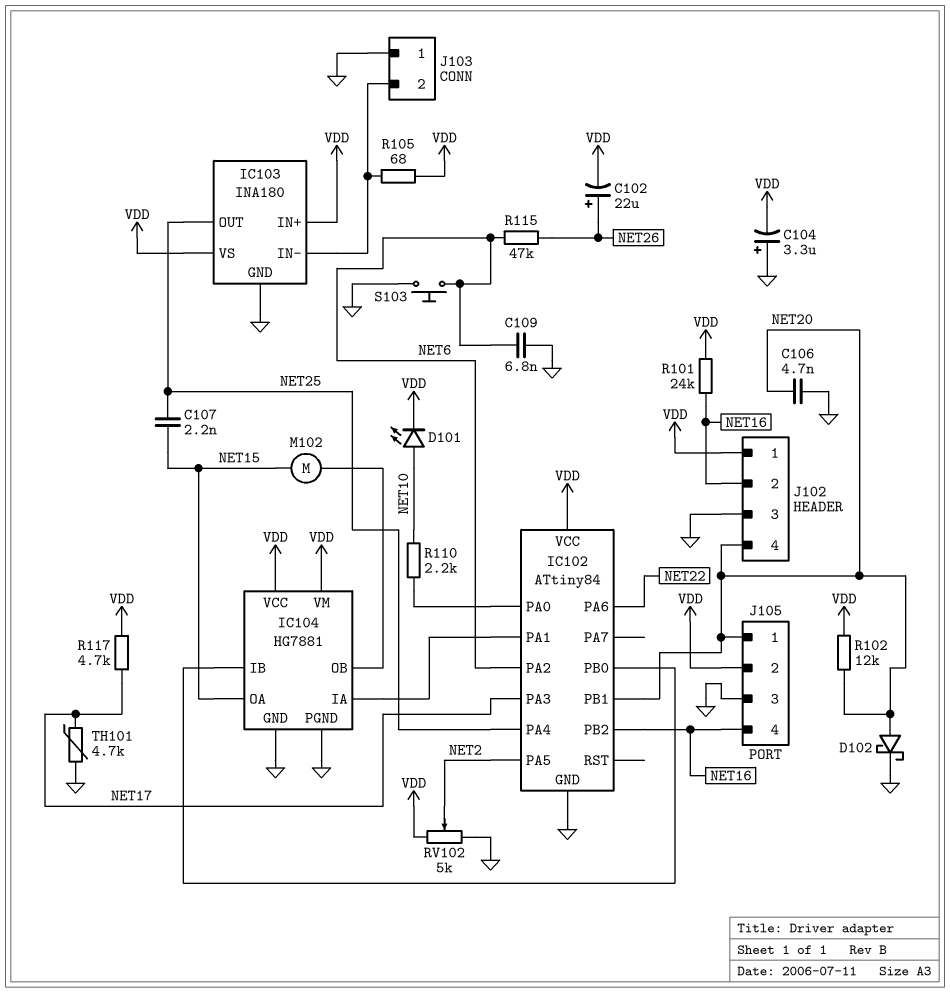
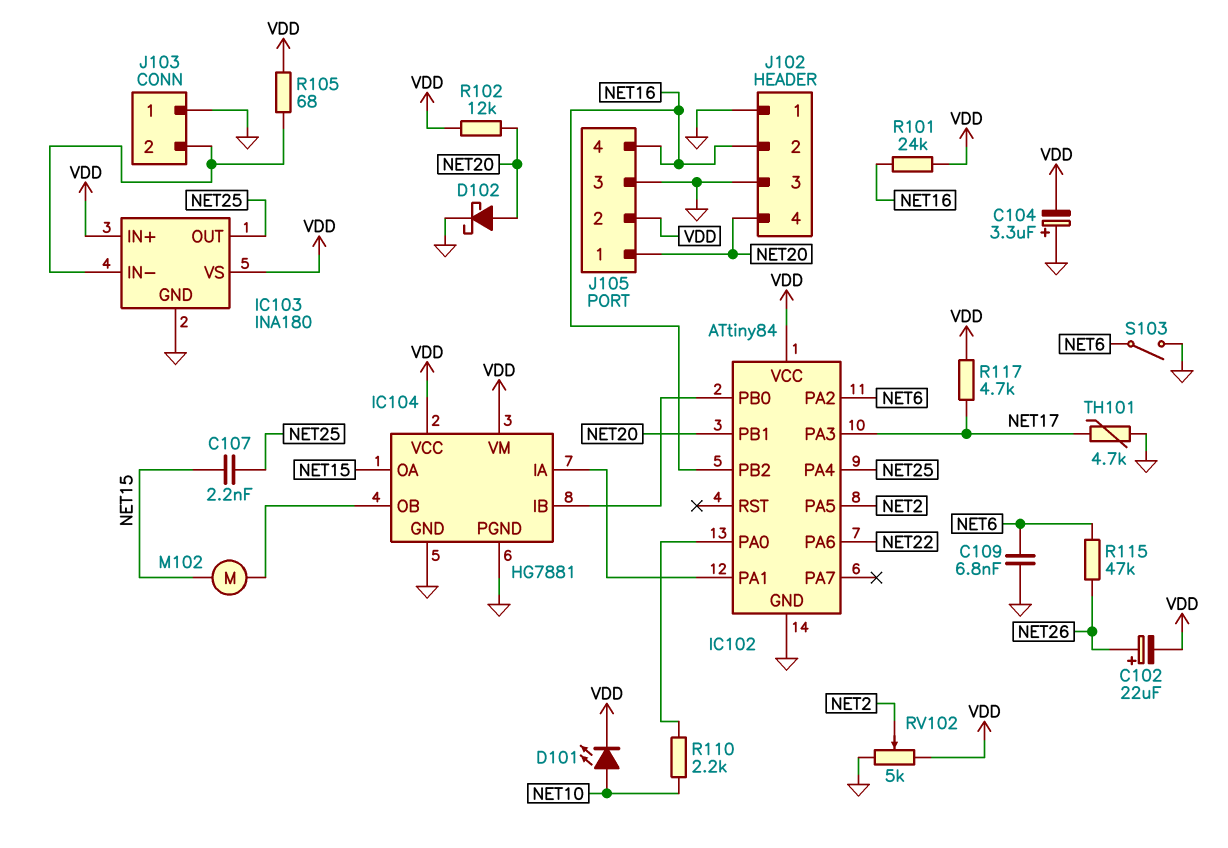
C106: 4.7nF (GND, NET20) -> none
J102 pin 1: VDD -> GND
S103: button (GND, NET6) -> switch (GND, NET6)

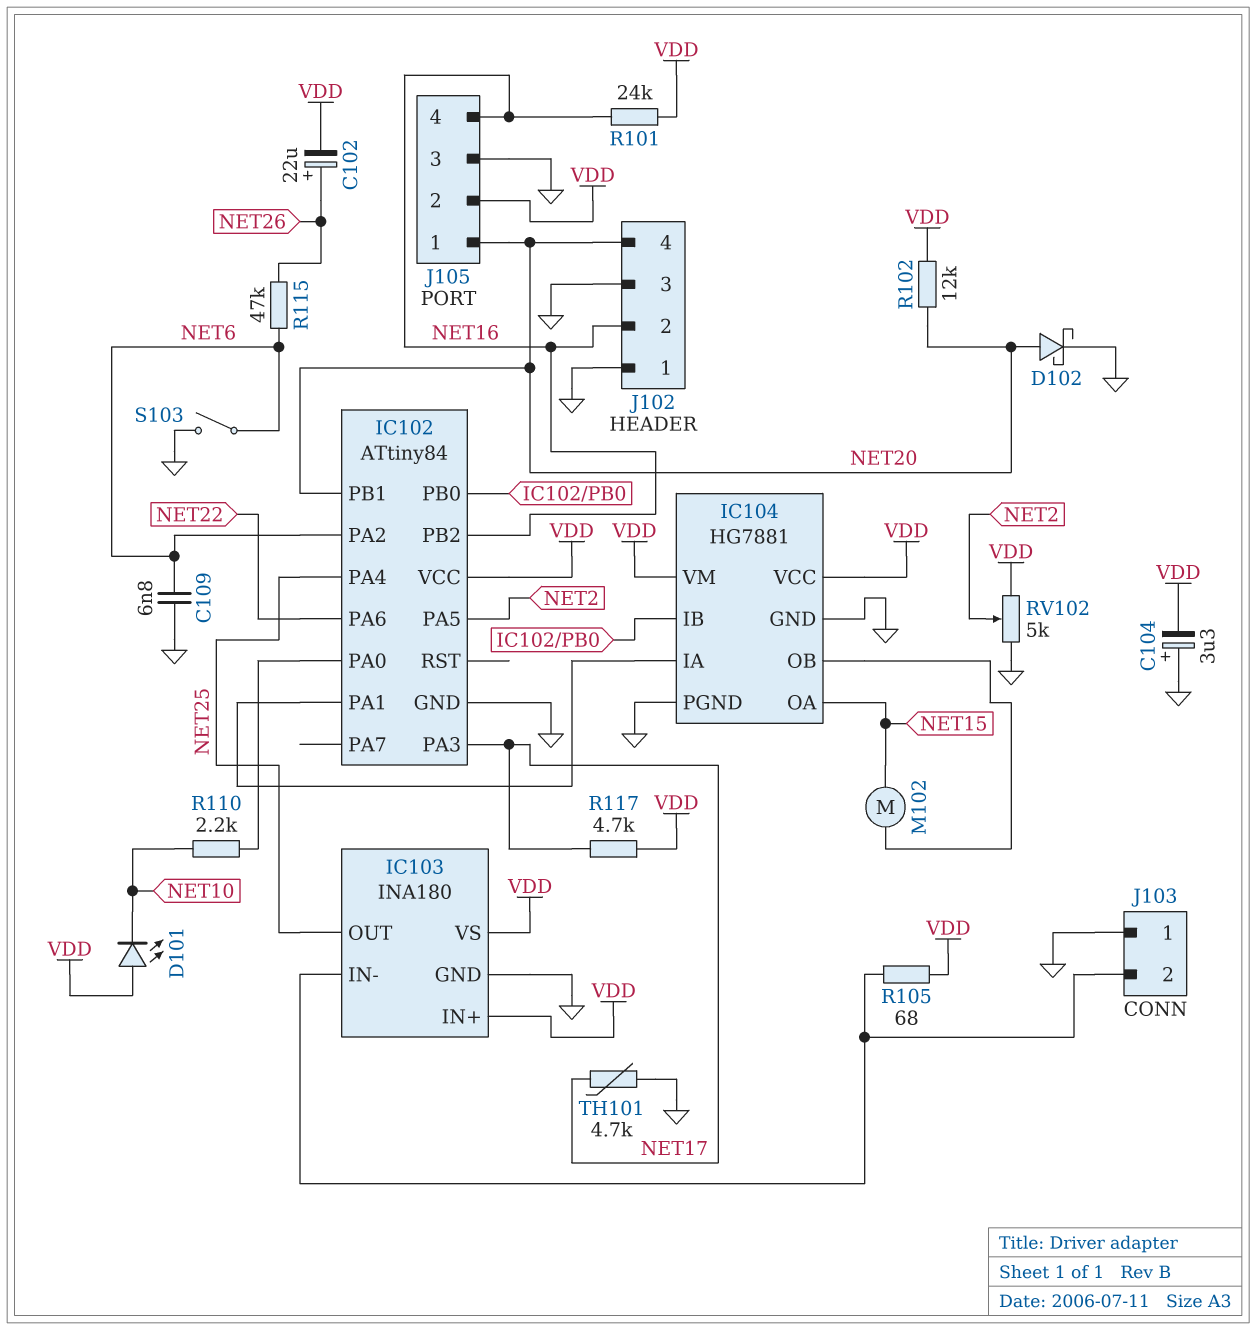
C107: 2.2nF (NET15, NET25) -> none
D101: LED (A NET10, K VDD) -> LED (A VDD, K NET10)

